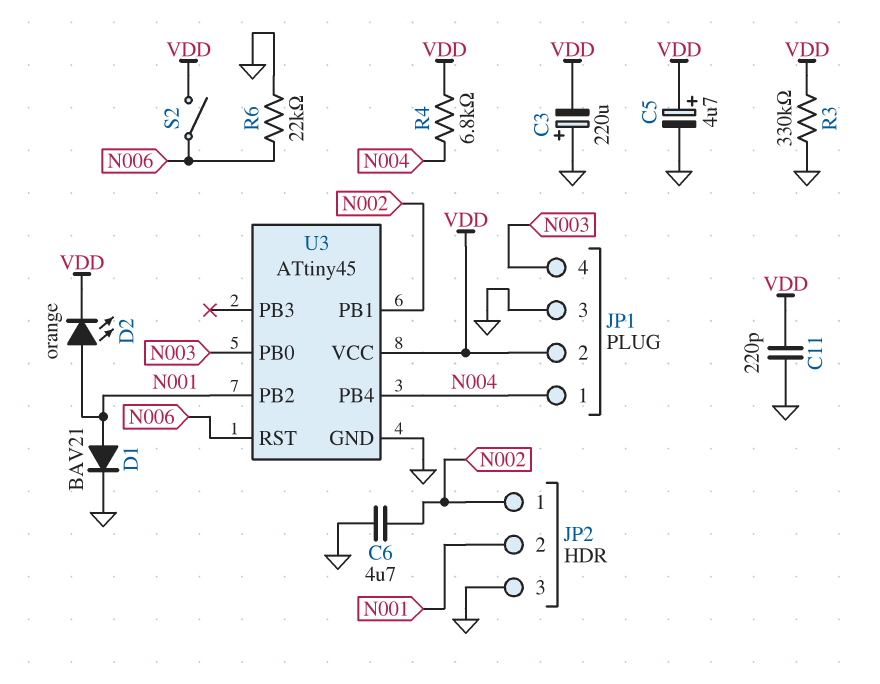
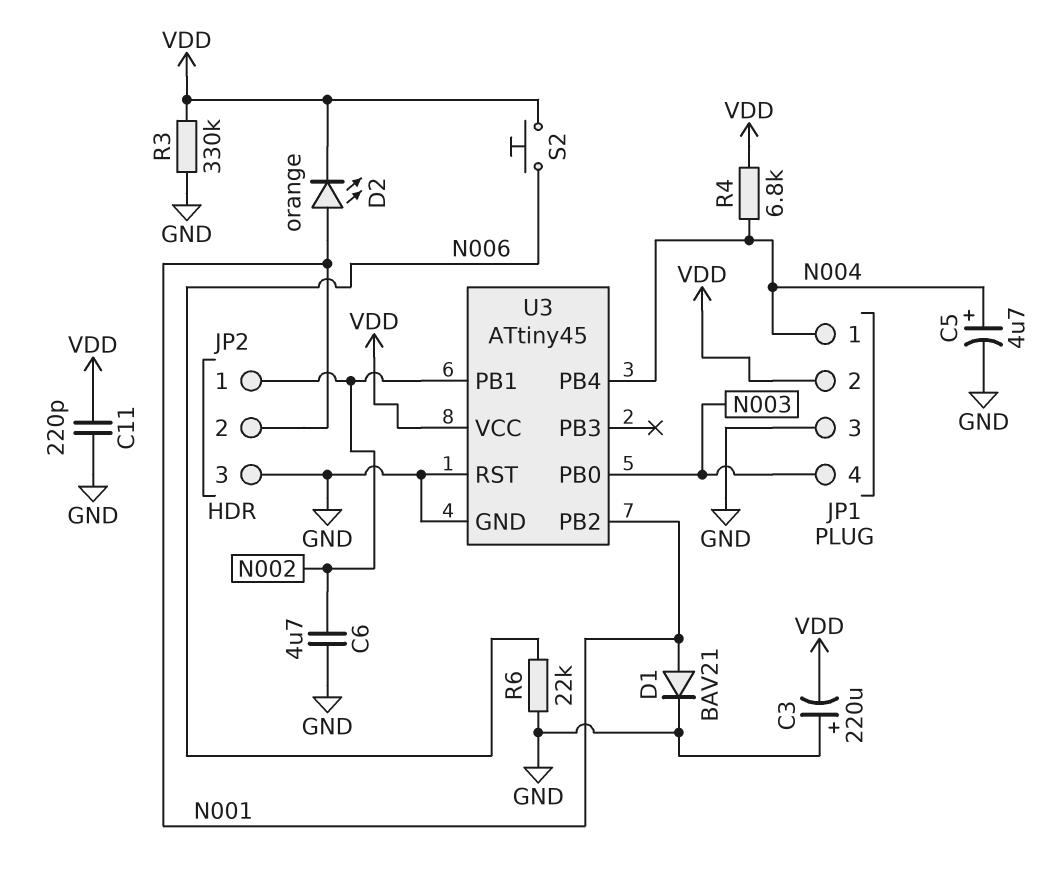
C5: 4.7uF (plus VDD, minus GND) -> 4.7uF (plus N004, minus GND)
S2: switch (N006, VDD) -> button (N006, VDD)
U3 pin RST: N006 -> GND

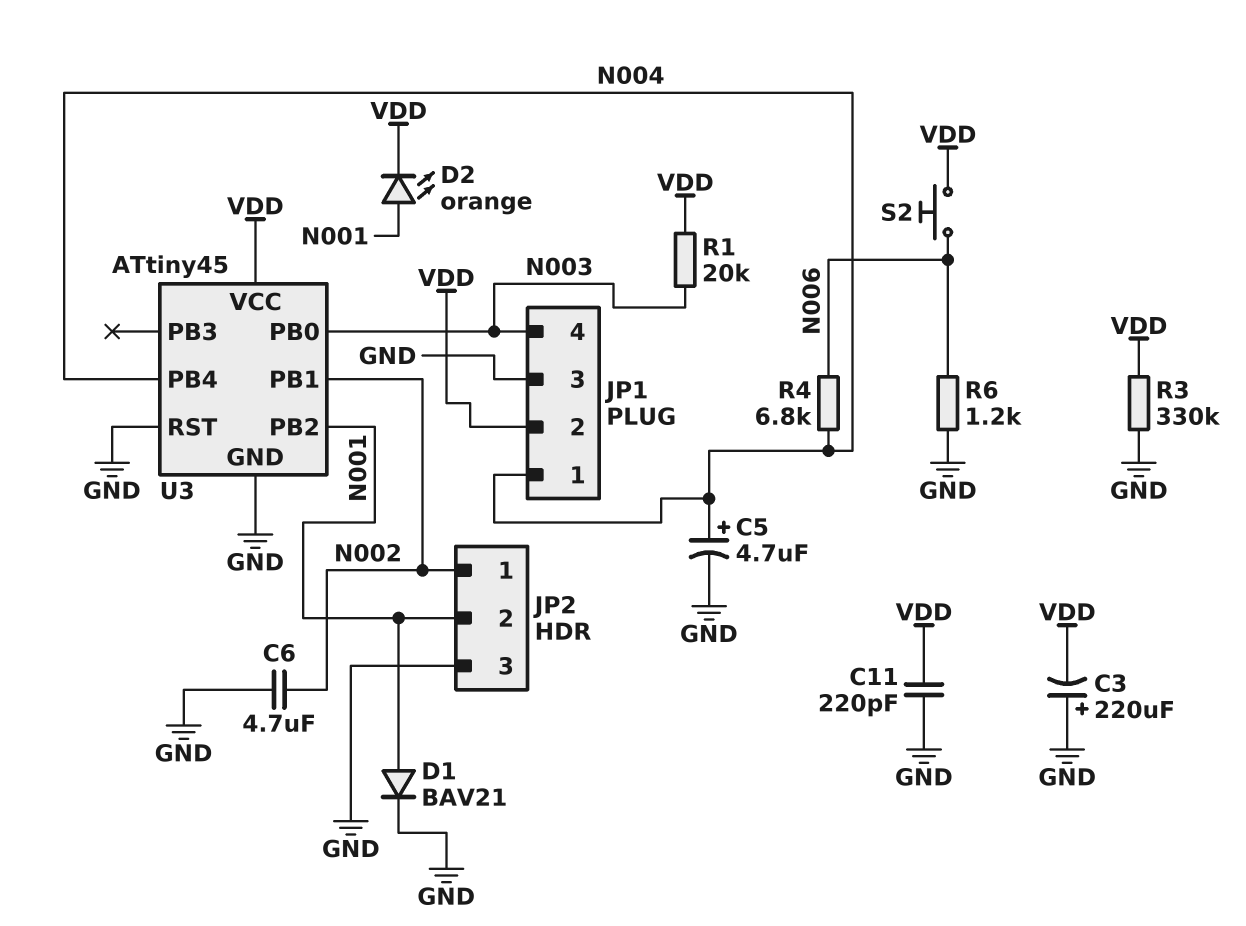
R1: none -> 20k (N003, VDD)
R4: 6.8k (N004, VDD) -> 6.8k (N004, N006)
R6: 22k (GND, N006) -> 1.2k (GND, N006)

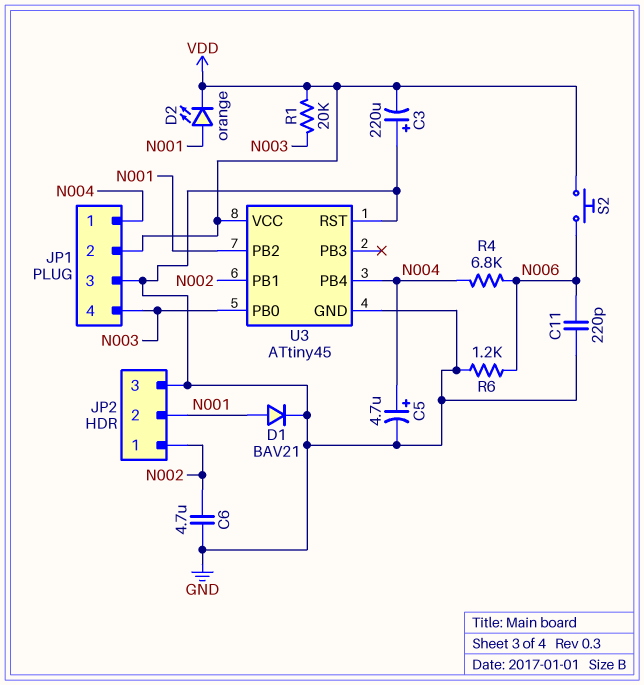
C11: 220pF (GND, VDD) -> 220pF (GND, N006)
R3: 330k (GND, VDD) -> none

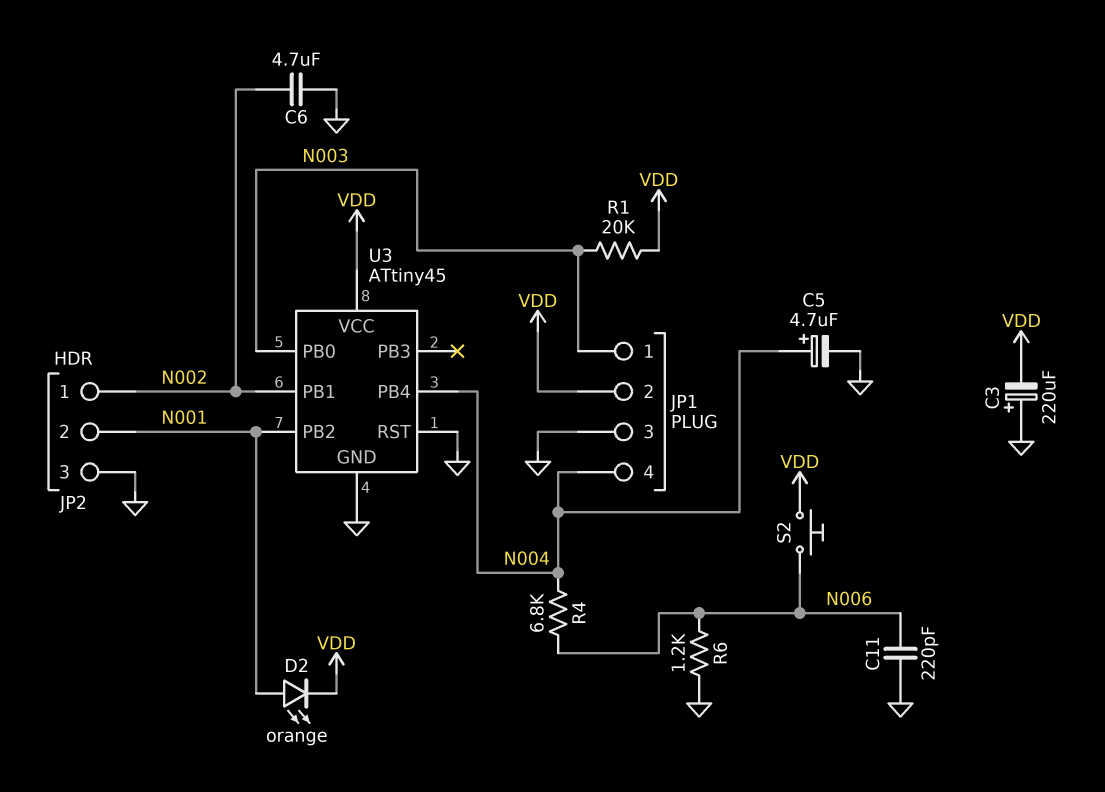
D1: diode BAV21 (A N001, K GND) -> none
JP1 pin 1: N004 -> N003
JP1 pin 4: N003 -> N004

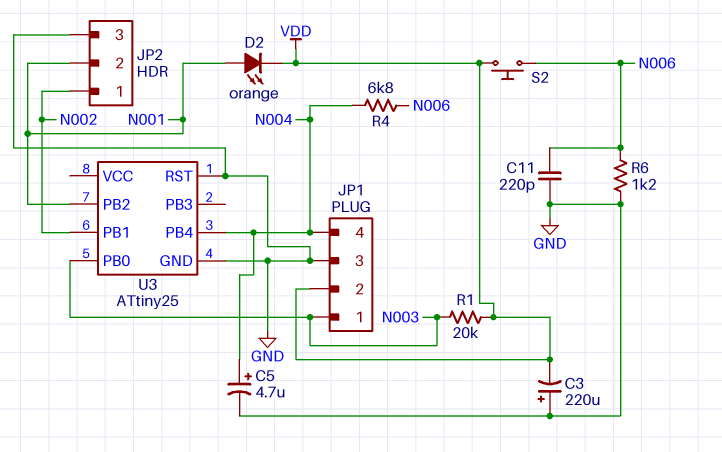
C6: 4.7uF (GND, N002) -> none
U3: ATtiny45 -> ATtiny25
U3 pin VCC: VDD -> none

